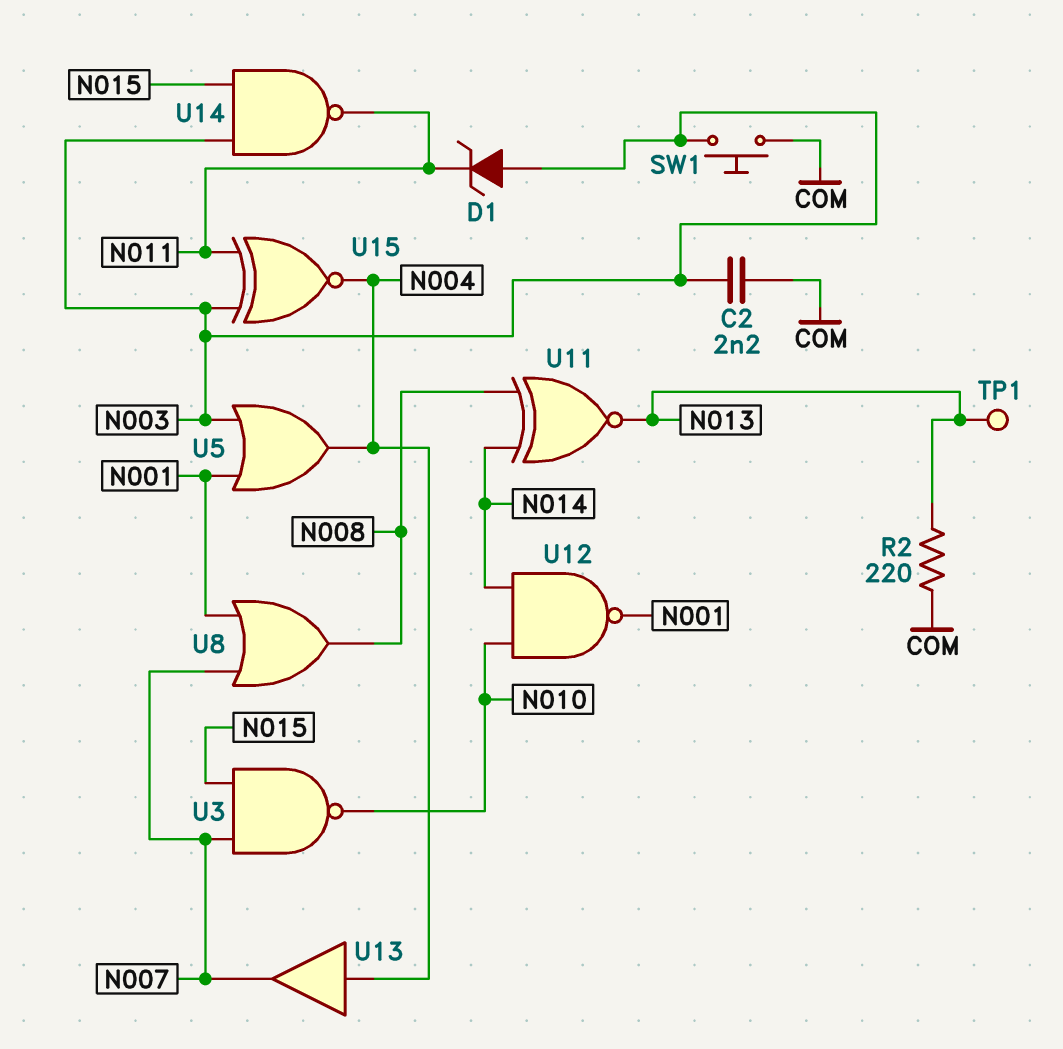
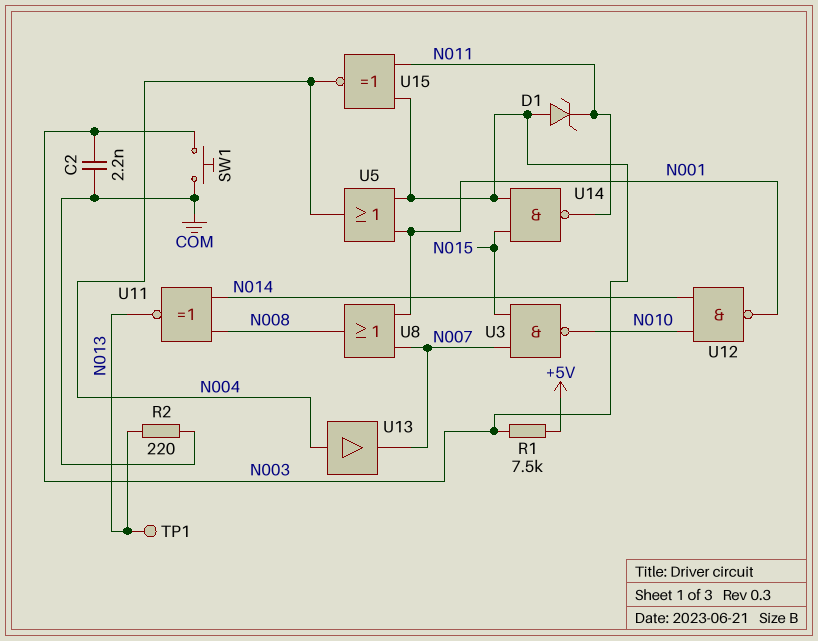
R1: none -> 7.5k (+5V, N003)

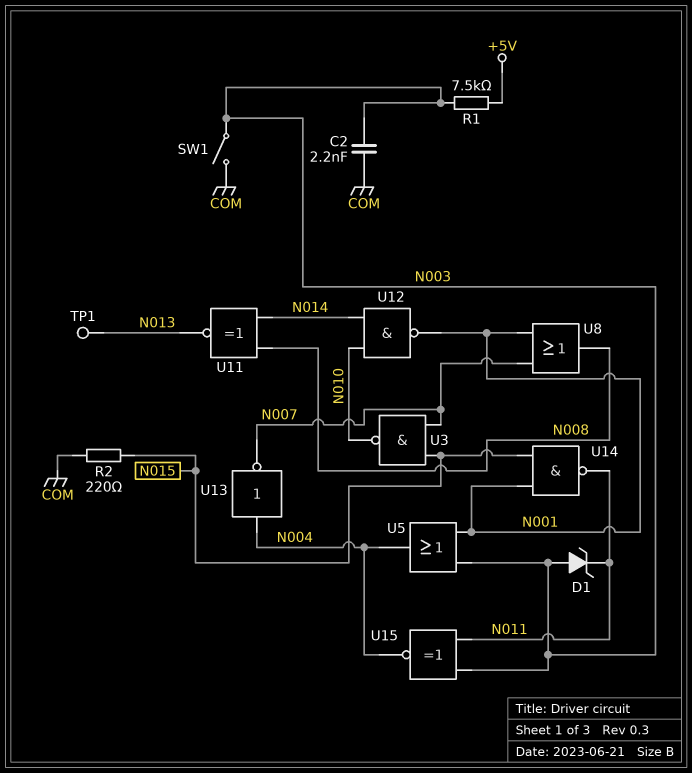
R2: 220 (COM, N013) -> 220 (COM, N015)
SW1: button (COM, N003) -> switch (COM, N003)
U13: buffer (in N004, out N007) -> NOT (in N004, out N007)
U14: NAND (in N003, in N015, out N011) -> NAND (in N001, in N015, out N011)

